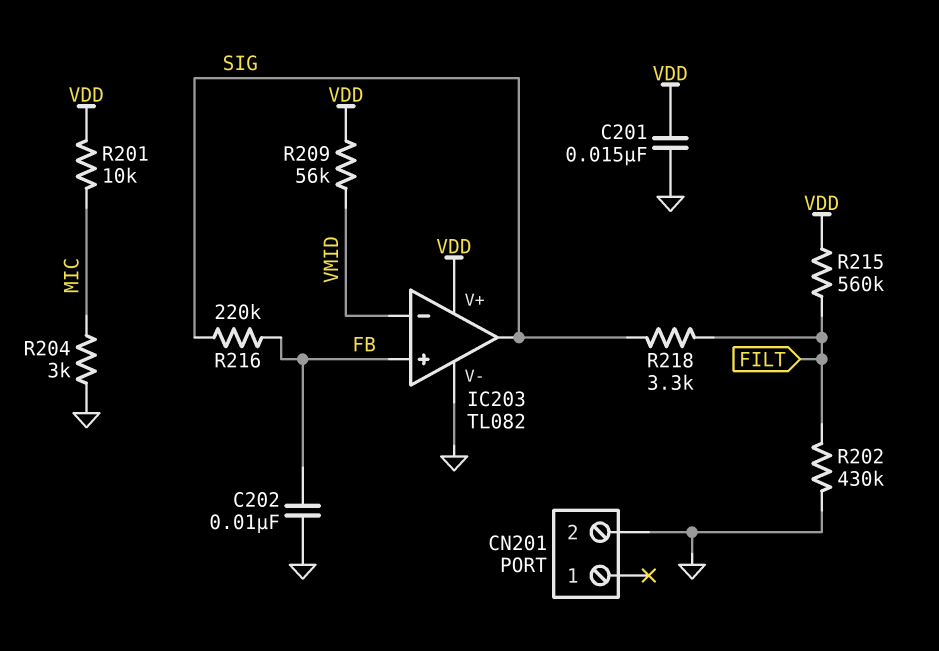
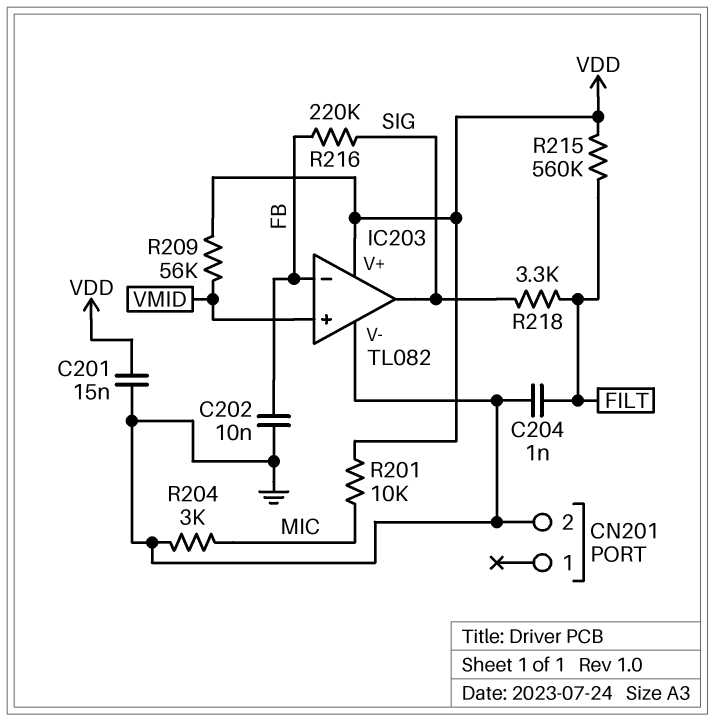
C204: none -> 1nF (FILT, GND)
IC203 pin in+: FB -> VMID
IC203 pin in-: VMID -> FB
R202: 430k (FILT, GND) -> none

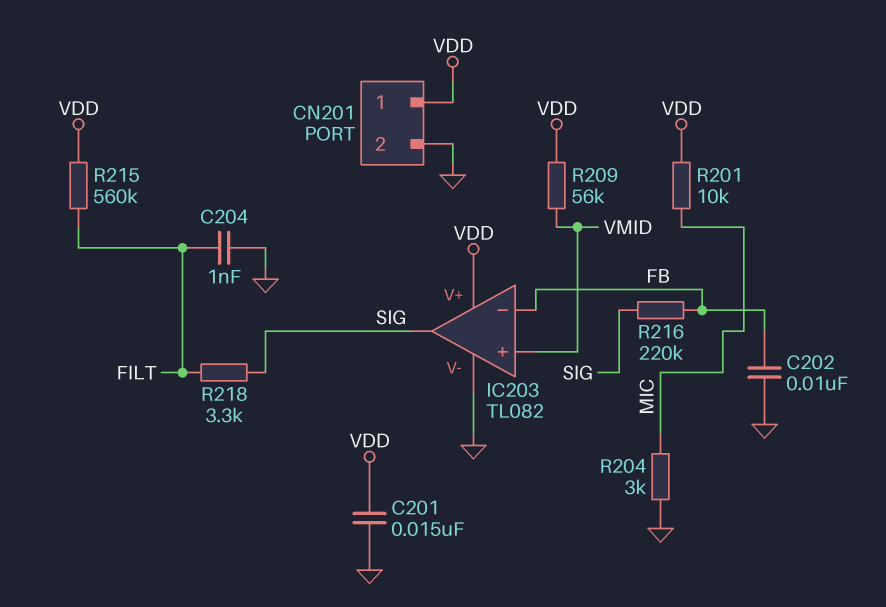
CN201 pin 1: none -> VDD

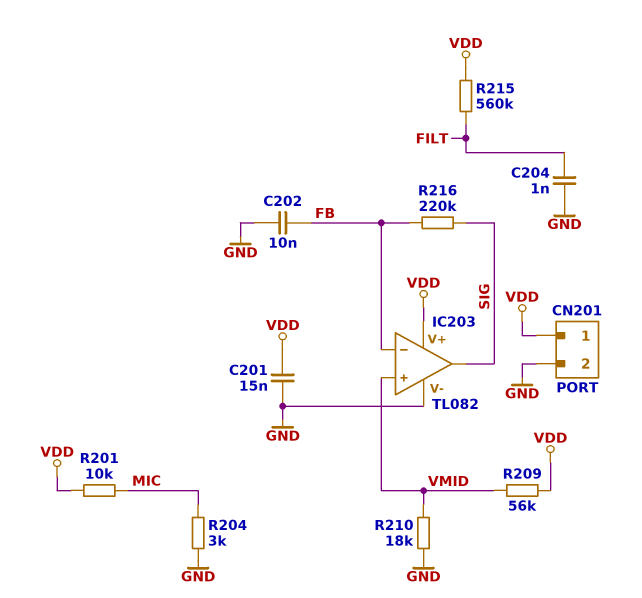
R210: none -> 18k (GND, VMID)
R218: 3.3k (FILT, SIG) -> none

